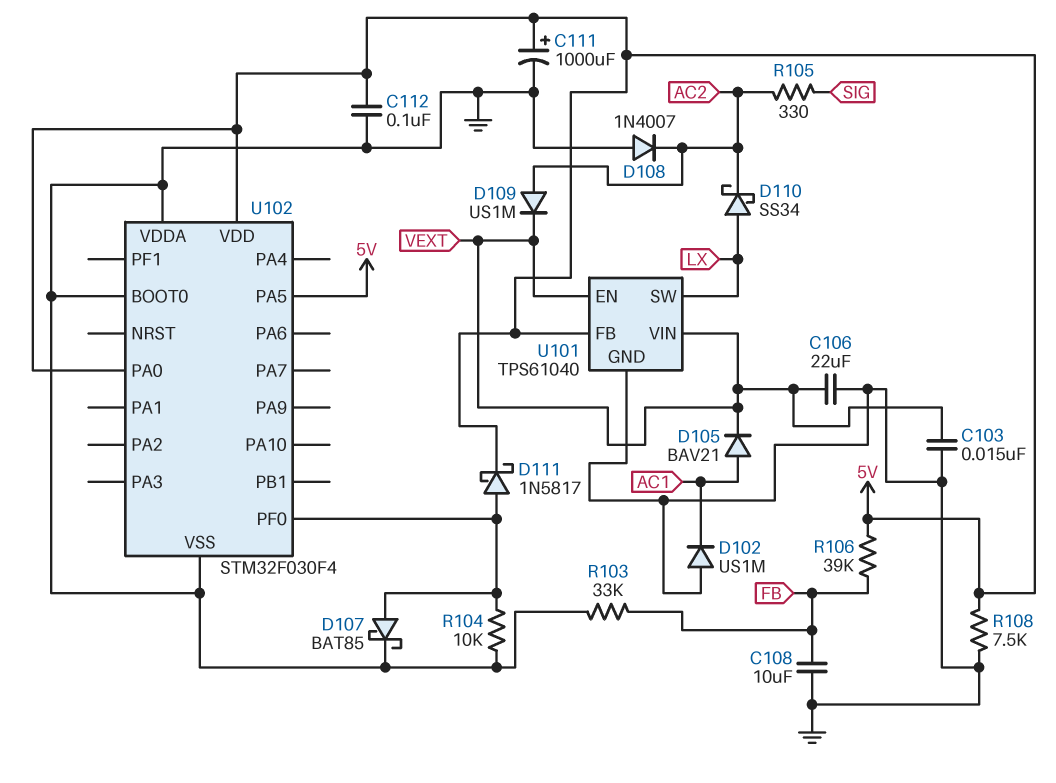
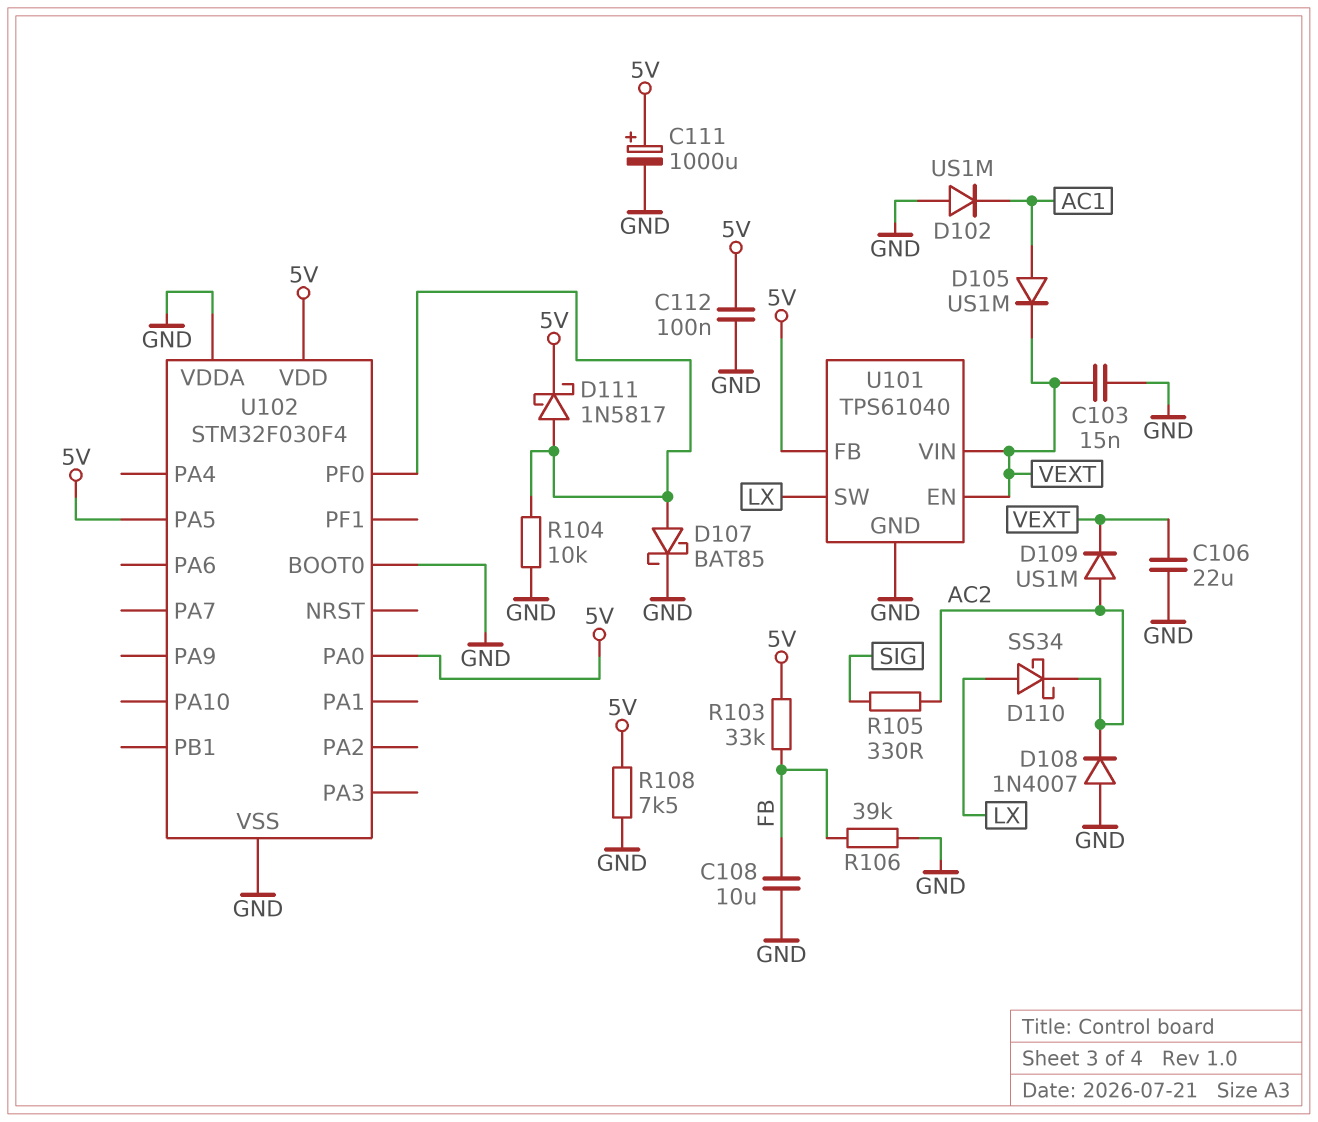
D105: diode BAV21 (A AC1, K VEXT) -> diode US1M (A AC1, K VEXT)
R103: 33k (FB, GND) -> 33k (5V, FB)
R106: 39k (5V, FB) -> 39k (FB, GND)

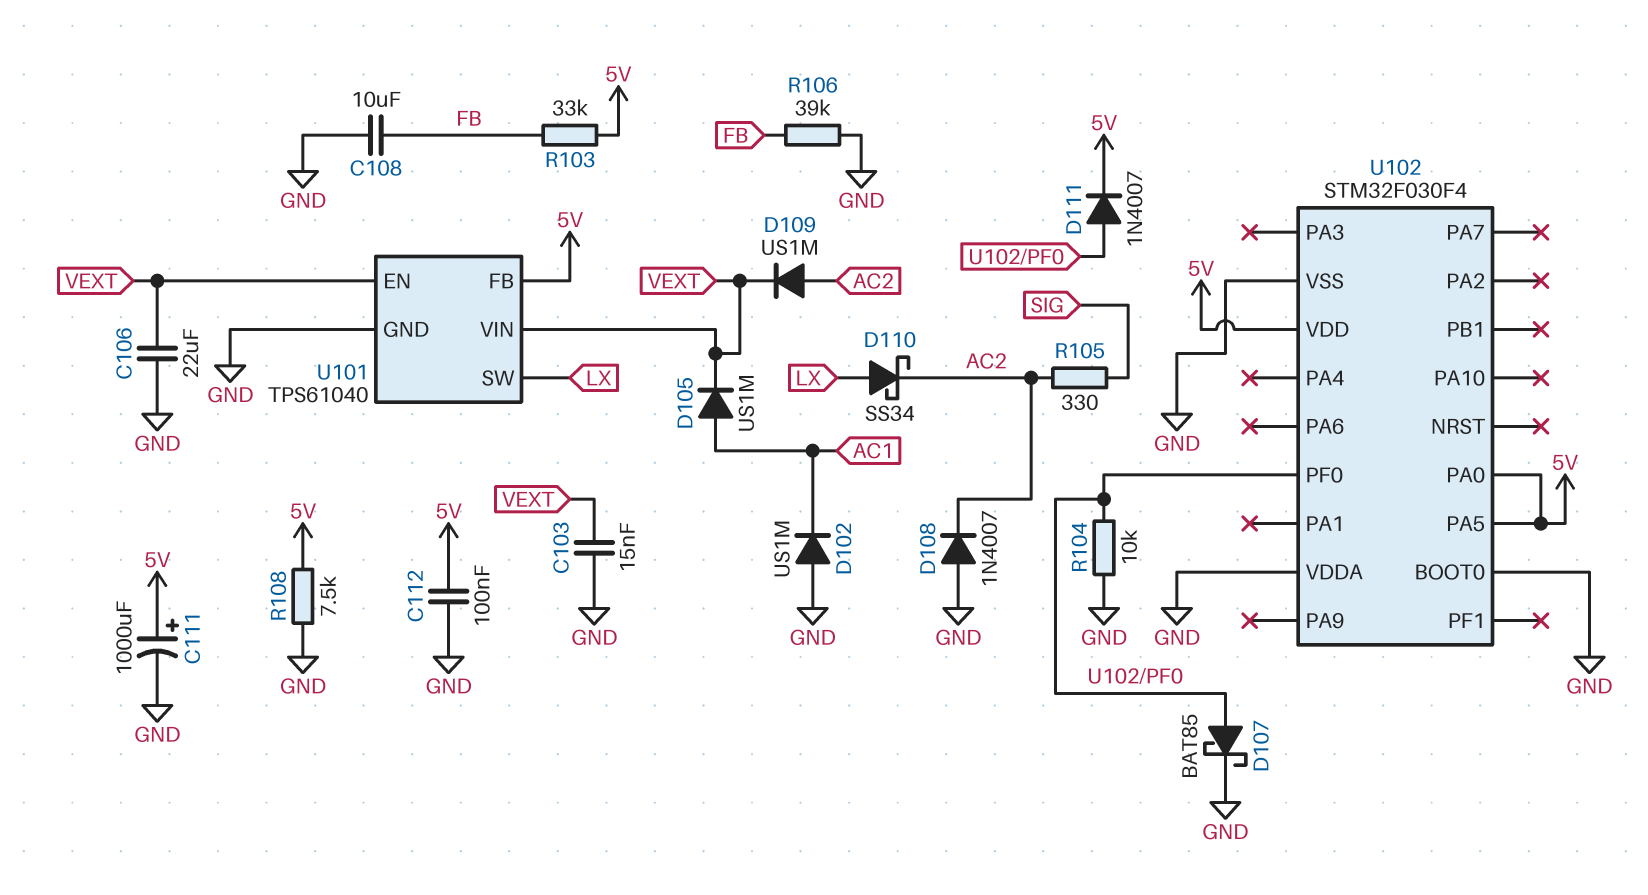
D111: schottky 1N5817 (A U102/PF0, K 5V) -> diode 1N4007 (A U102/PF0, K 5V)

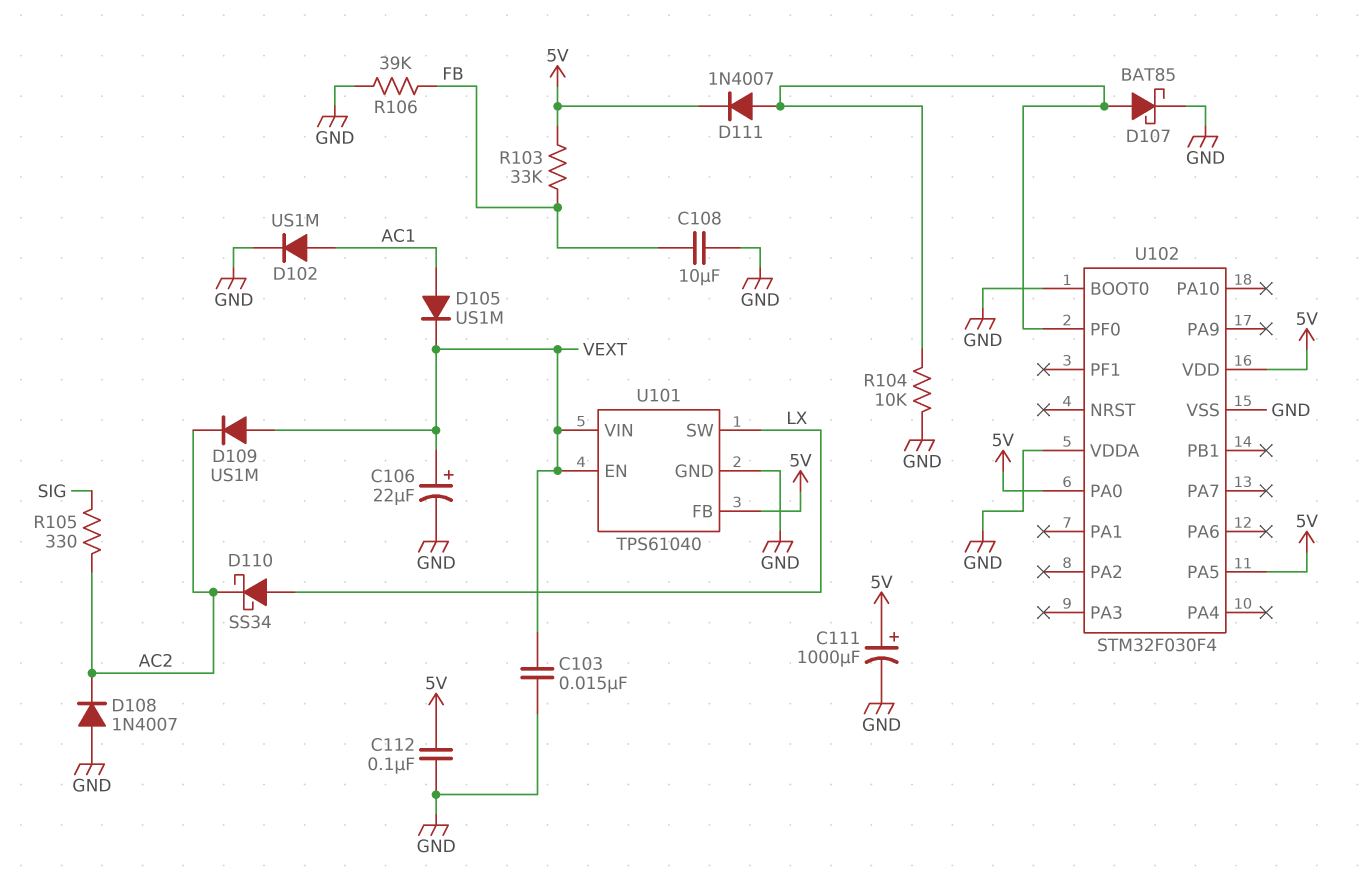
C106: 22uF (GND, VEXT) -> 22uF (plus VEXT, minus GND)
D102: diode US1M (A GND, K AC1) -> diode US1M (A AC1, K GND)
D109: diode US1M (A AC2, K VEXT) -> diode US1M (A VEXT, K AC2)
R108: 7.5k (5V, GND) -> none

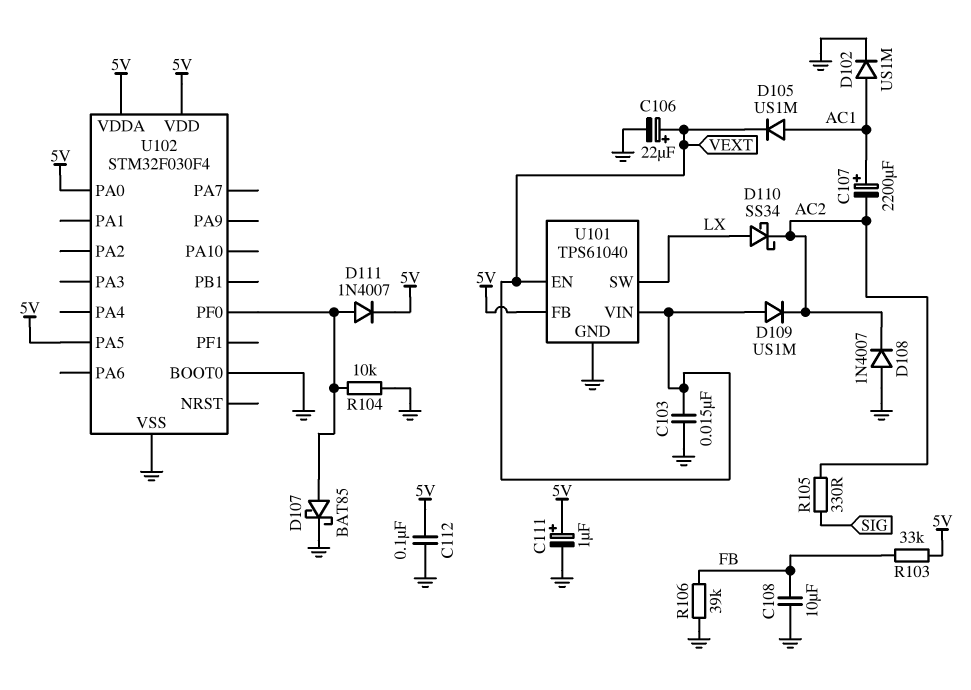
C107: none -> 2200uF (plus AC1, minus AC2)
C111: 1000uF (plus 5V, minus GND) -> 1uF (plus 5V, minus GND)
U102 pin VDDA: GND -> 5V

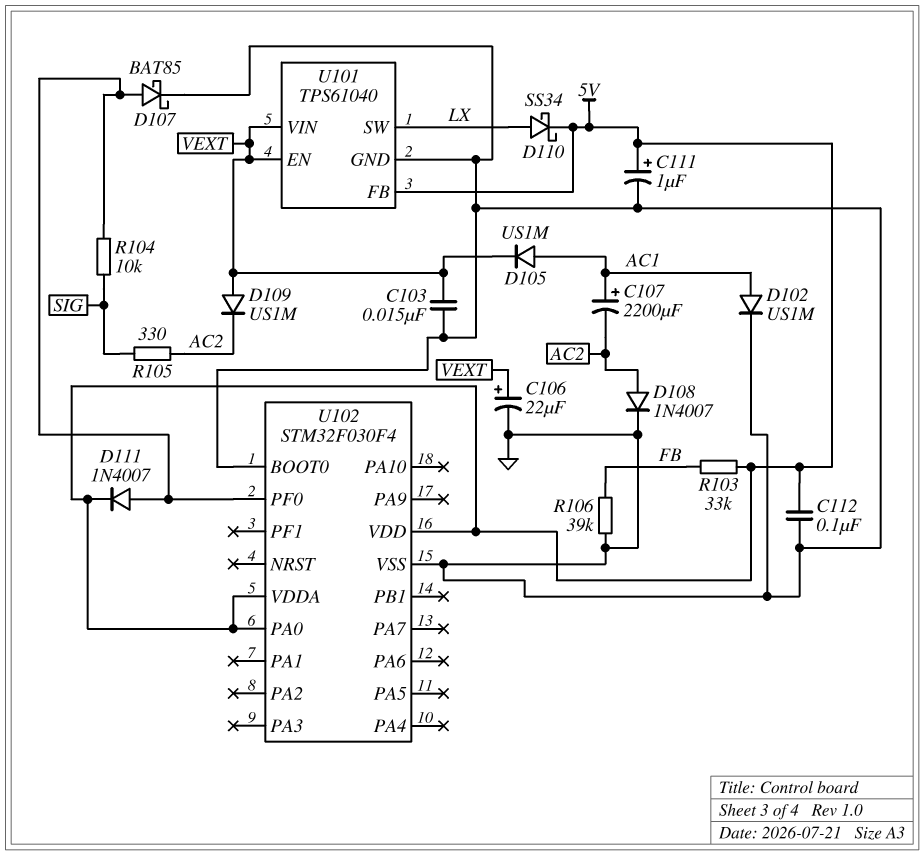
C108: 10uF (FB, GND) -> none
D108: diode 1N4007 (A GND, K AC2) -> diode 1N4007 (A AC2, K GND)
D110: schottky SS34 (A LX, K AC2) -> schottky SS34 (A LX, K 5V)
R104: 10k (GND, U102/PF0) -> 10k (SIG, U102/PF0)
U102 pin PA5: 5V -> none

